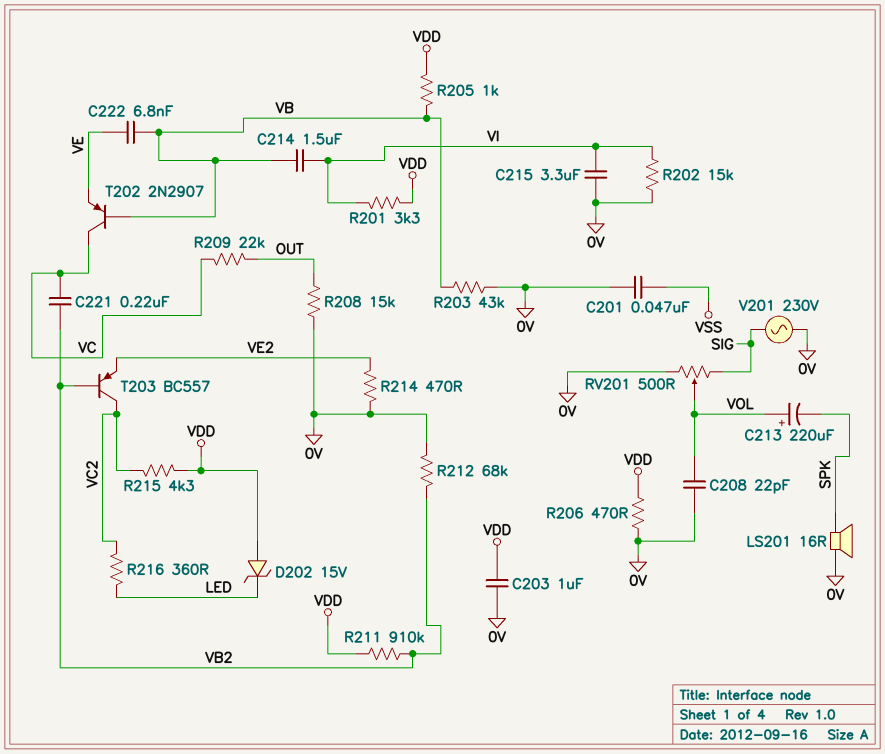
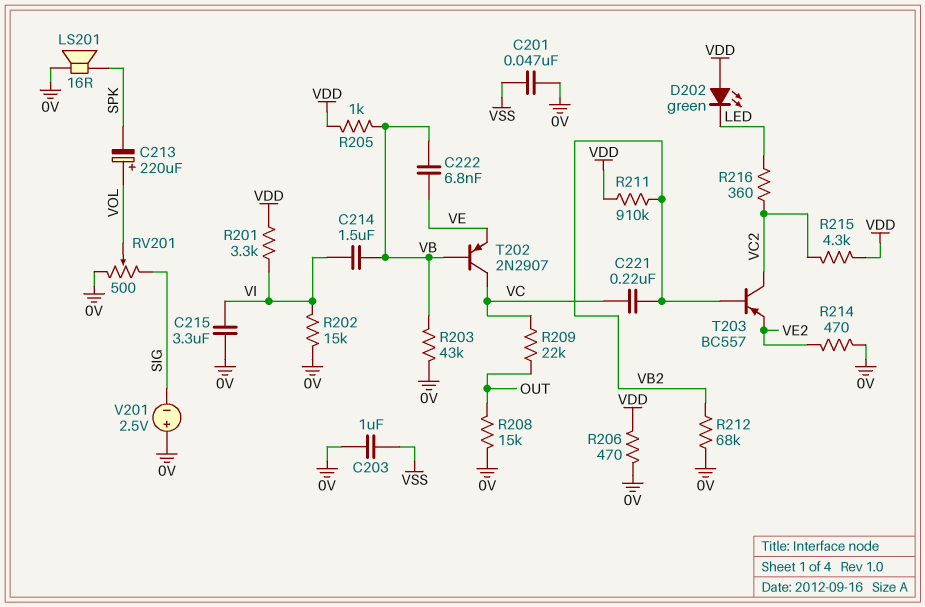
C203: 1uF (0V, VDD) -> 1uF (0V, VSS)
C208: 22pF (0V, VOL) -> none
D202: zener 15V (A VDD, K LED) -> LED green (A VDD, K LED)
V201: AC 230V (0V, SIG) -> 2.5V (plus 0V, minus SIG)

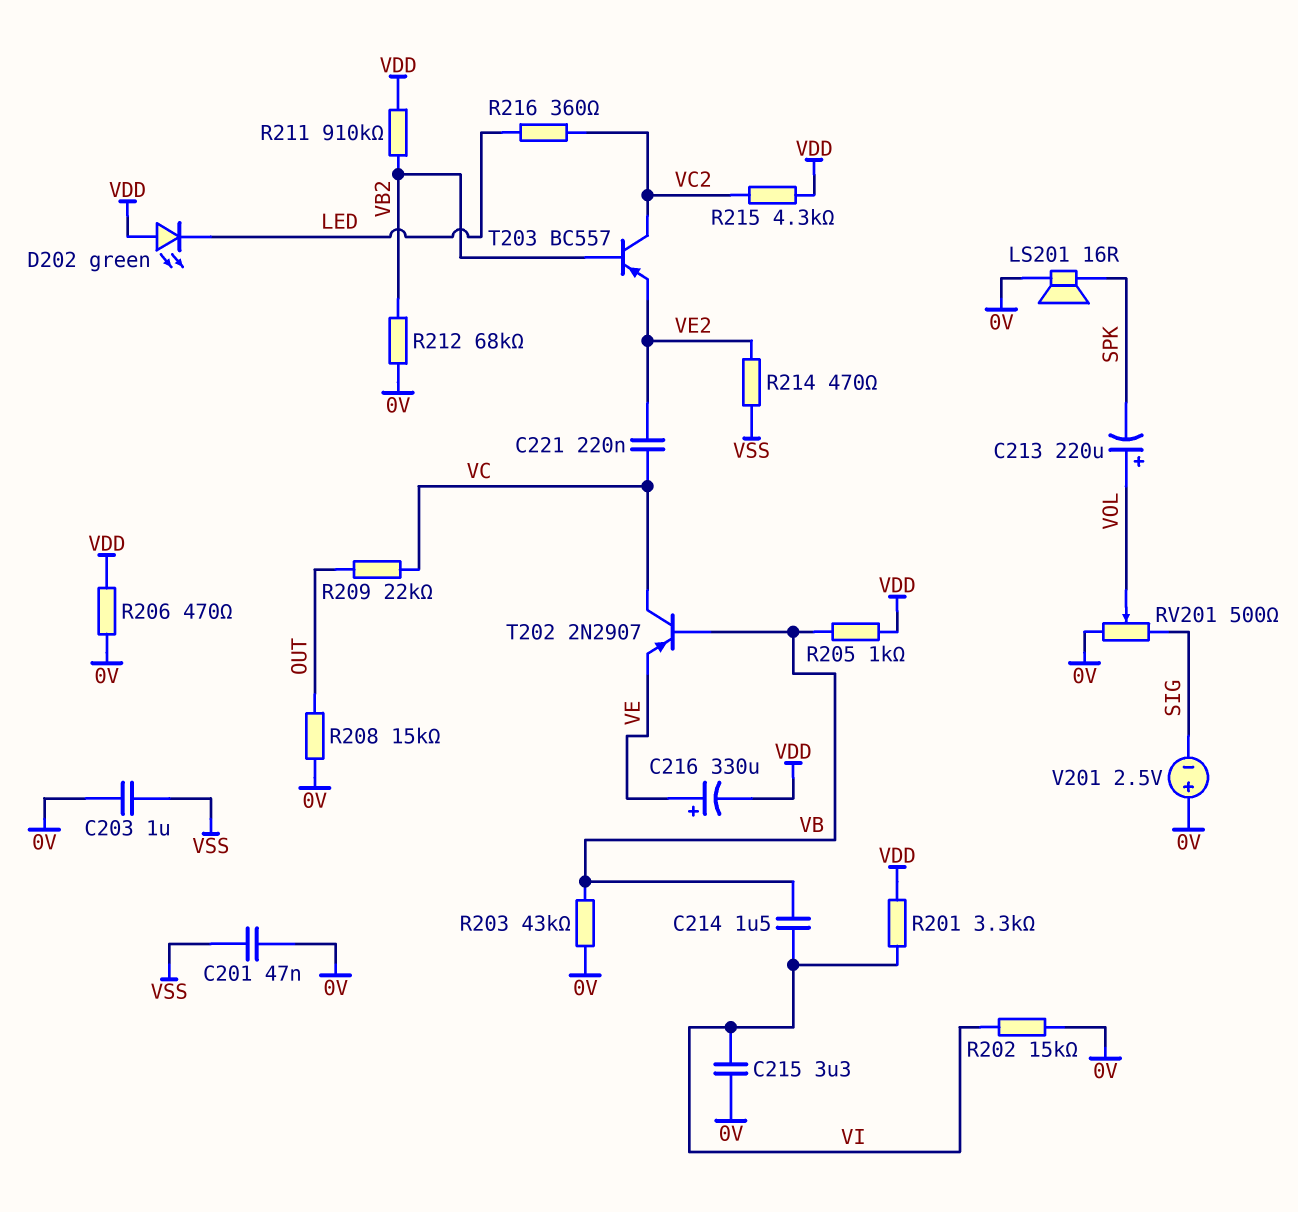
C216: none -> 330uF (plus VE, minus VDD)
C221: 220nF (VB2, VC) -> 220nF (VC, VE2)
C222: 6.8nF (VB, VE) -> none
R214: 470 (0V, VE2) -> 470 (VE2, VSS)

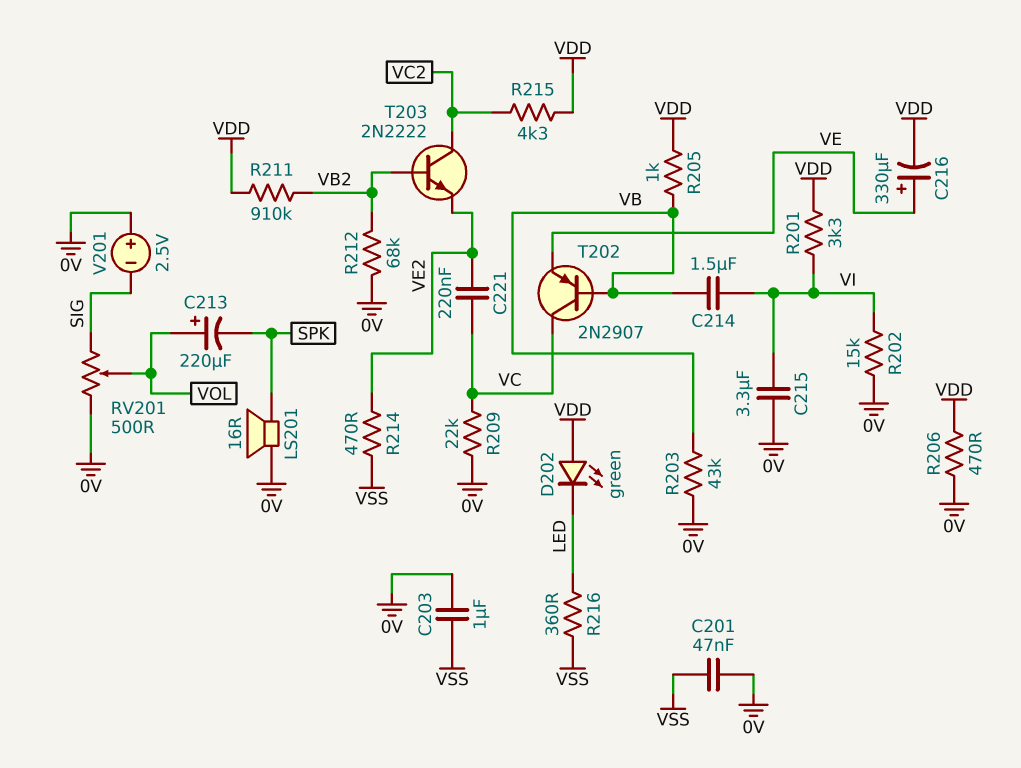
R208: 15k (0V, OUT) -> none
R209: 22k (OUT, VC) -> 22k (0V, VC)
R216: 360 (LED, VC2) -> 360 (LED, VSS)
T203: PNP BC557 (B VB2, C VC2, E VE2) -> NPN 2N2222 (B VB2, C VC2, E VE2)

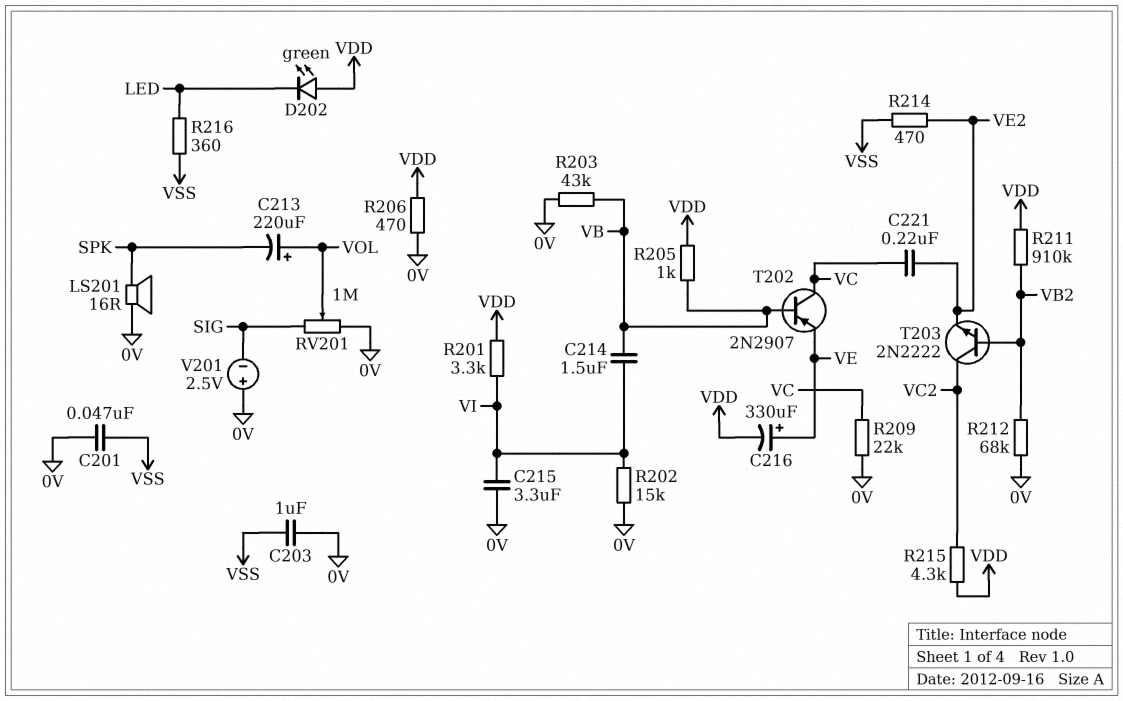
RV201: 500 (0V, SIG, wiper VOL) -> 1M (0V, SIG, wiper VOL)

